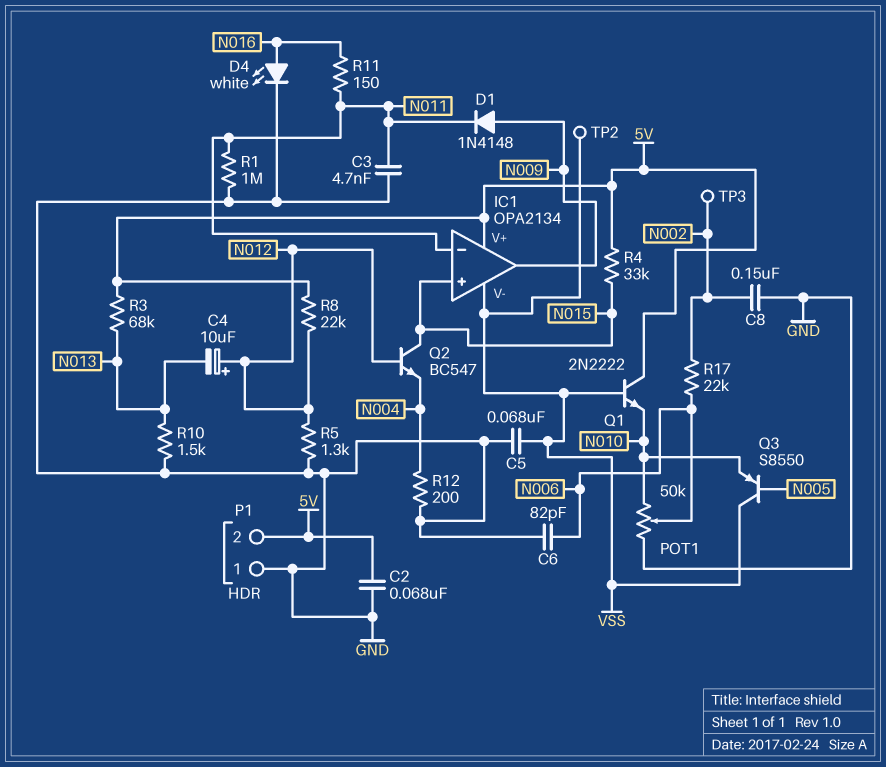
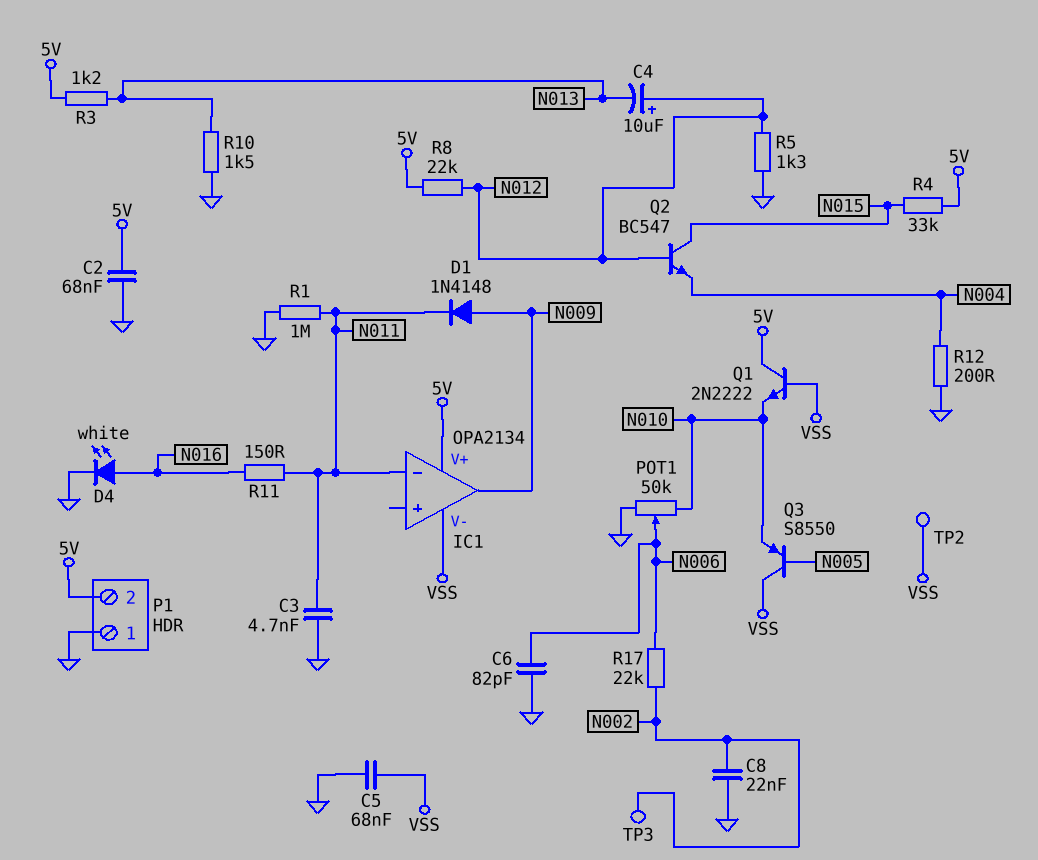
C8: 150nF (GND, N002) -> 22nF (GND, N002)
IC1 pin in+: N015 -> none
R3: 68k (5V, N013) -> 1.2k (5V, N013)

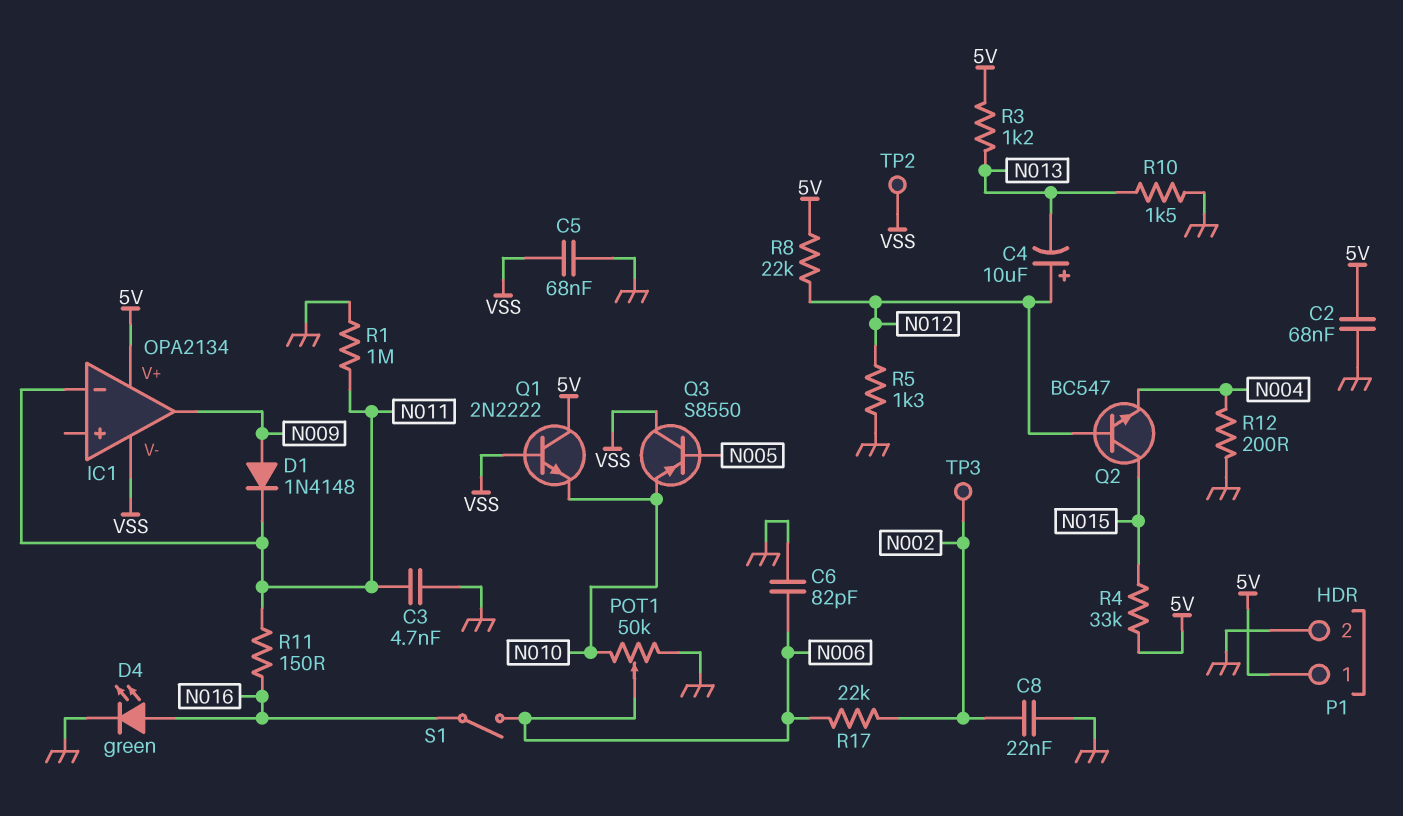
D4: LED white (A N016, K GND) -> LED green (A N016, K GND)
P1 pin 1: GND -> 5V
P1 pin 2: 5V -> GND
S1: none -> switch (N006, N016)

